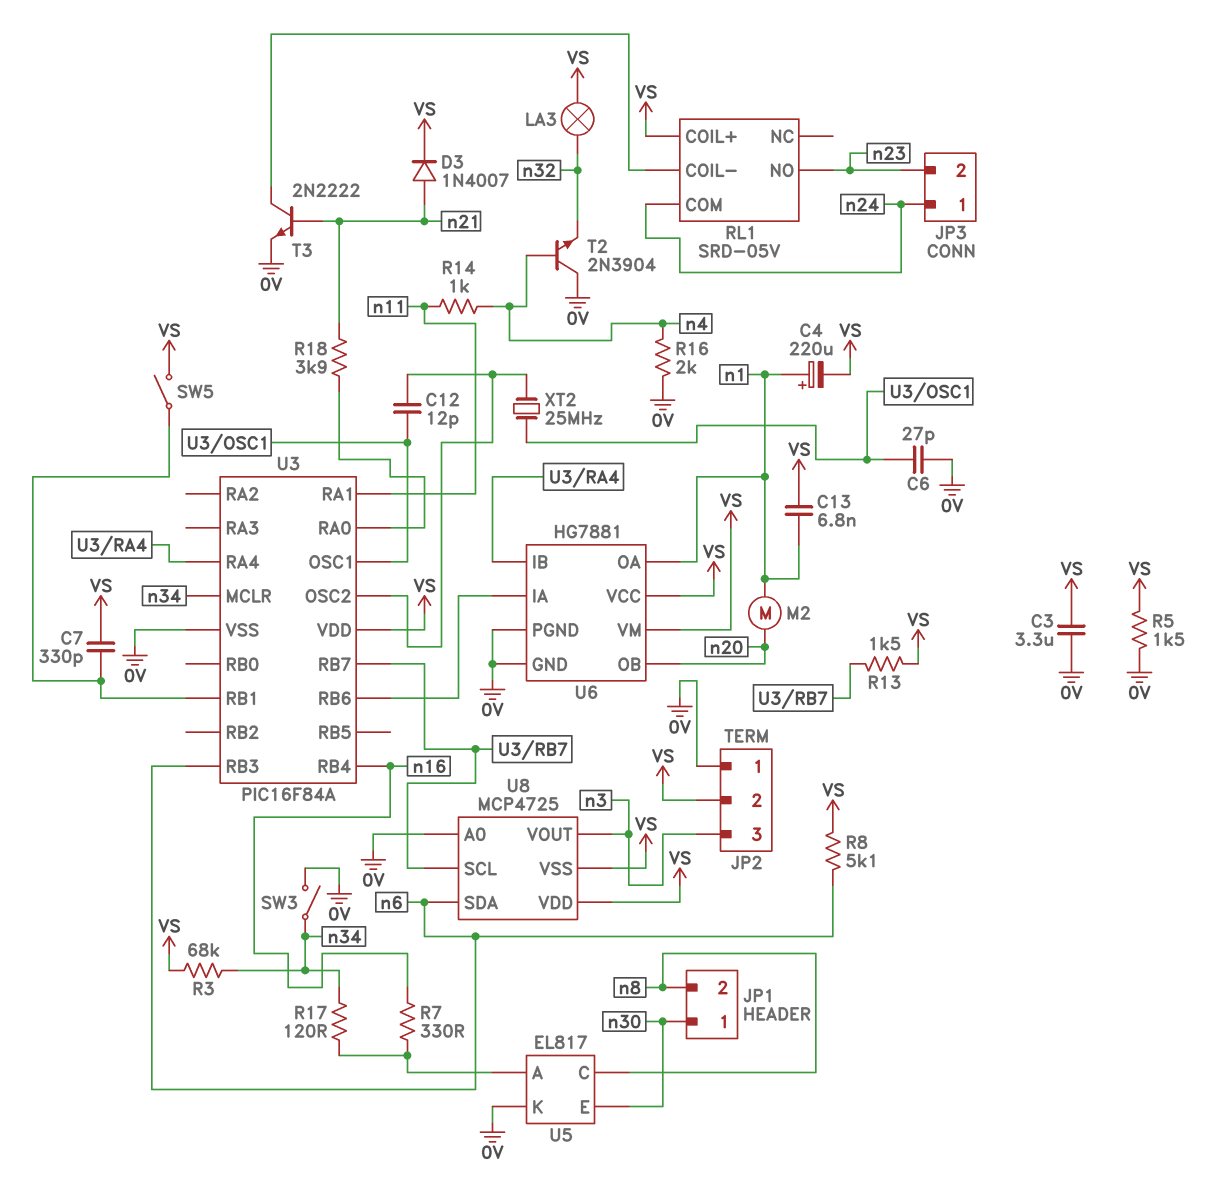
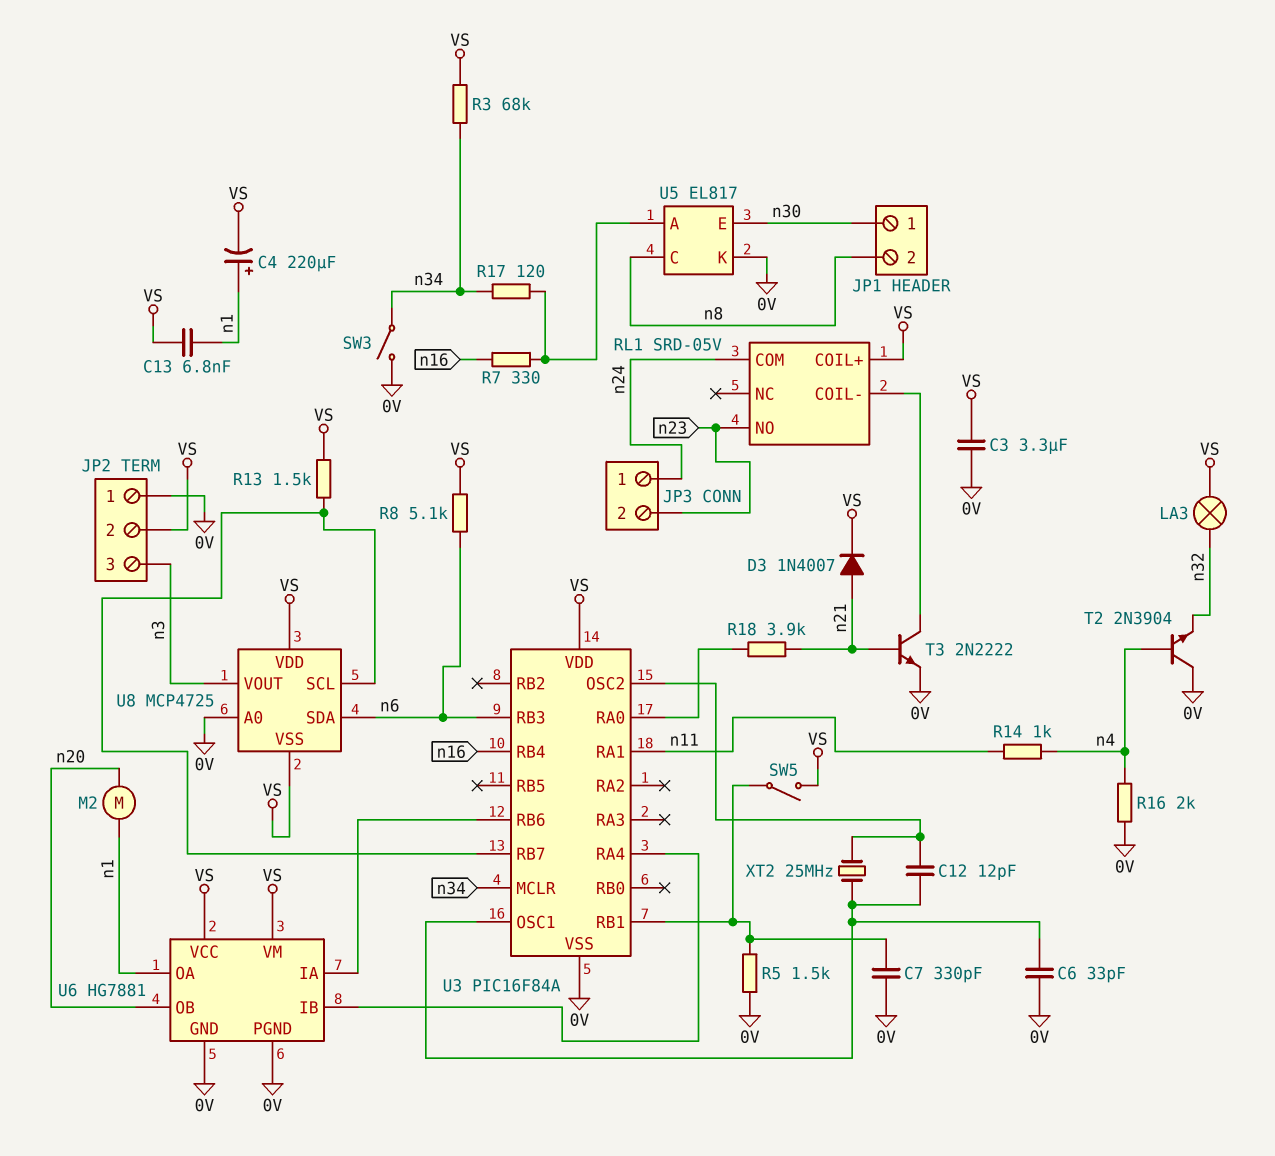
C6: 27pF (0V, U3/OSC1) -> 33pF (0V, U3/OSC1)
C7: 330pF (U3/RB1, VS) -> 330pF (0V, U3/RB1)
R5: 1.5k (0V, VS) -> 1.5k (0V, U3/RB1)

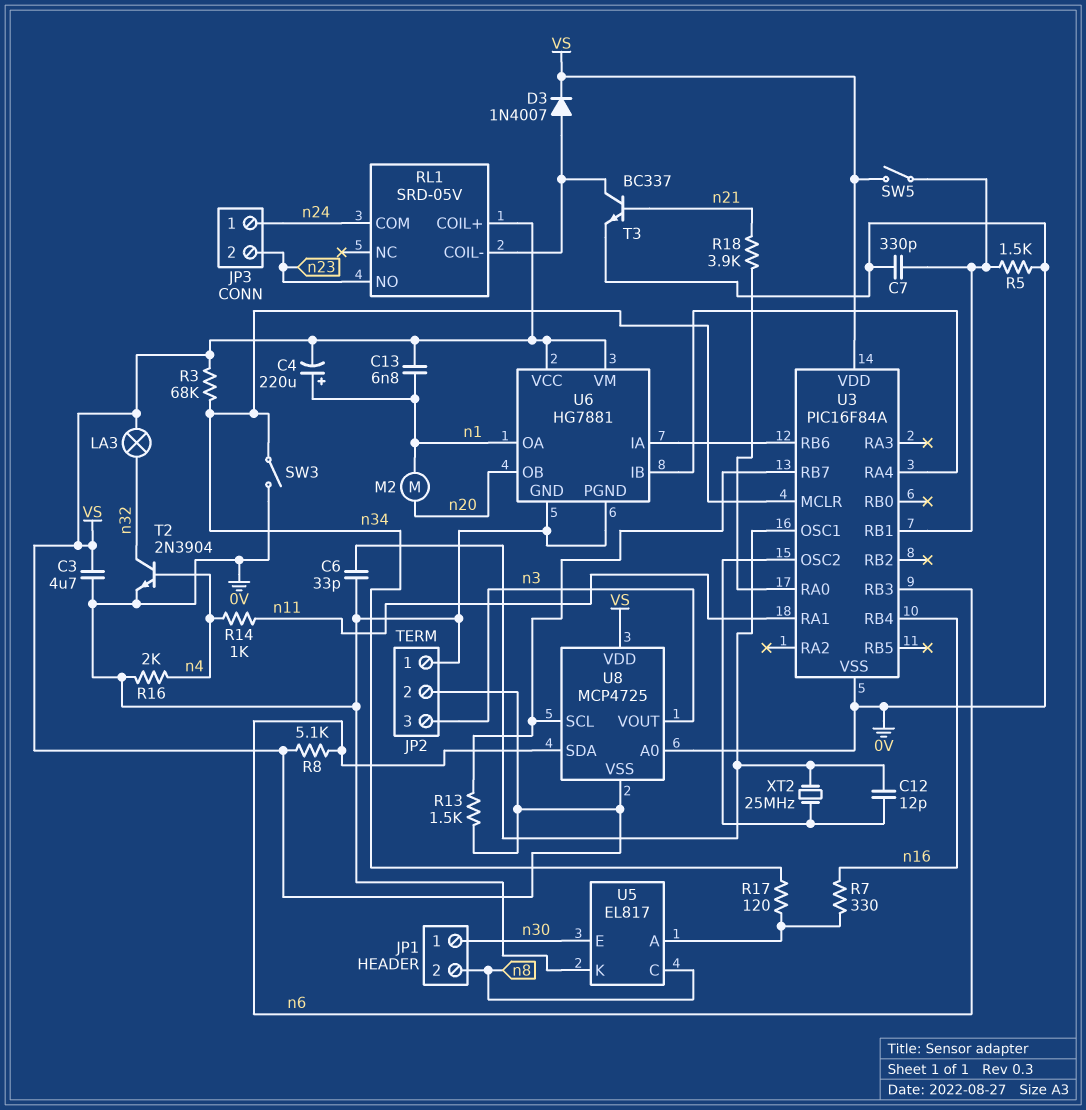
C3: 3.3uF (0V, VS) -> 4.7uF (0V, VS)
D3: diode 1N4007 (A n21, K VS) -> diode 1N4007 (A RL1/COIL-, K VS)
T2: NPN 2N3904 (B n4, C 0V, E n32) -> NPN 2N3904 (B n4, C n32, E 0V)
T3: NPN 2N2222 (B n21, C RL1/COIL-, E 0V) -> NPN BC337 (B n21, C RL1/COIL-, E 0V)

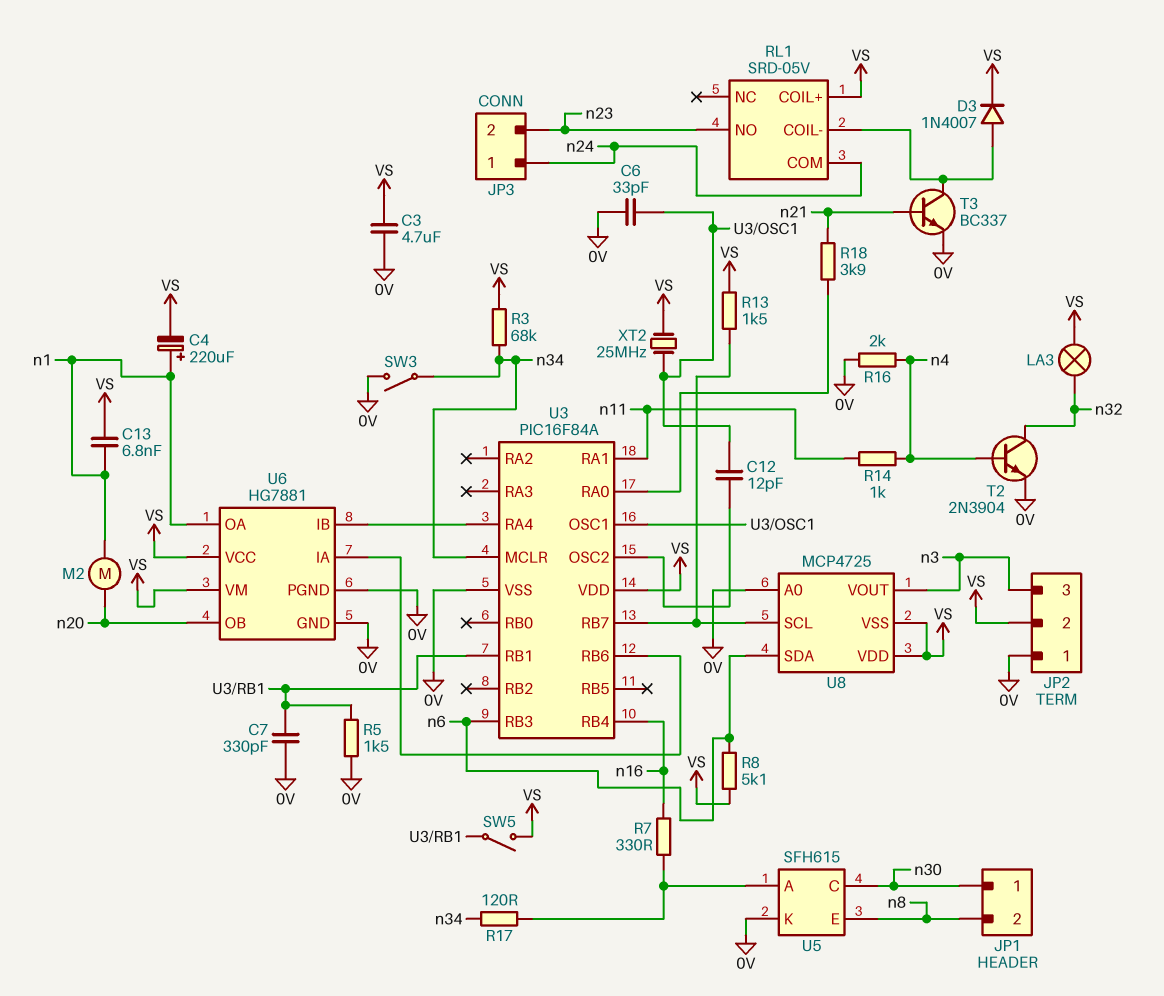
U5: EL817 -> SFH615
U5 pin C: n8 -> n30
U5 pin E: n30 -> n8
XT2: 25MHz (U3/OSC1, U3/OSC2) -> 25MHz (U3/OSC1, VS)

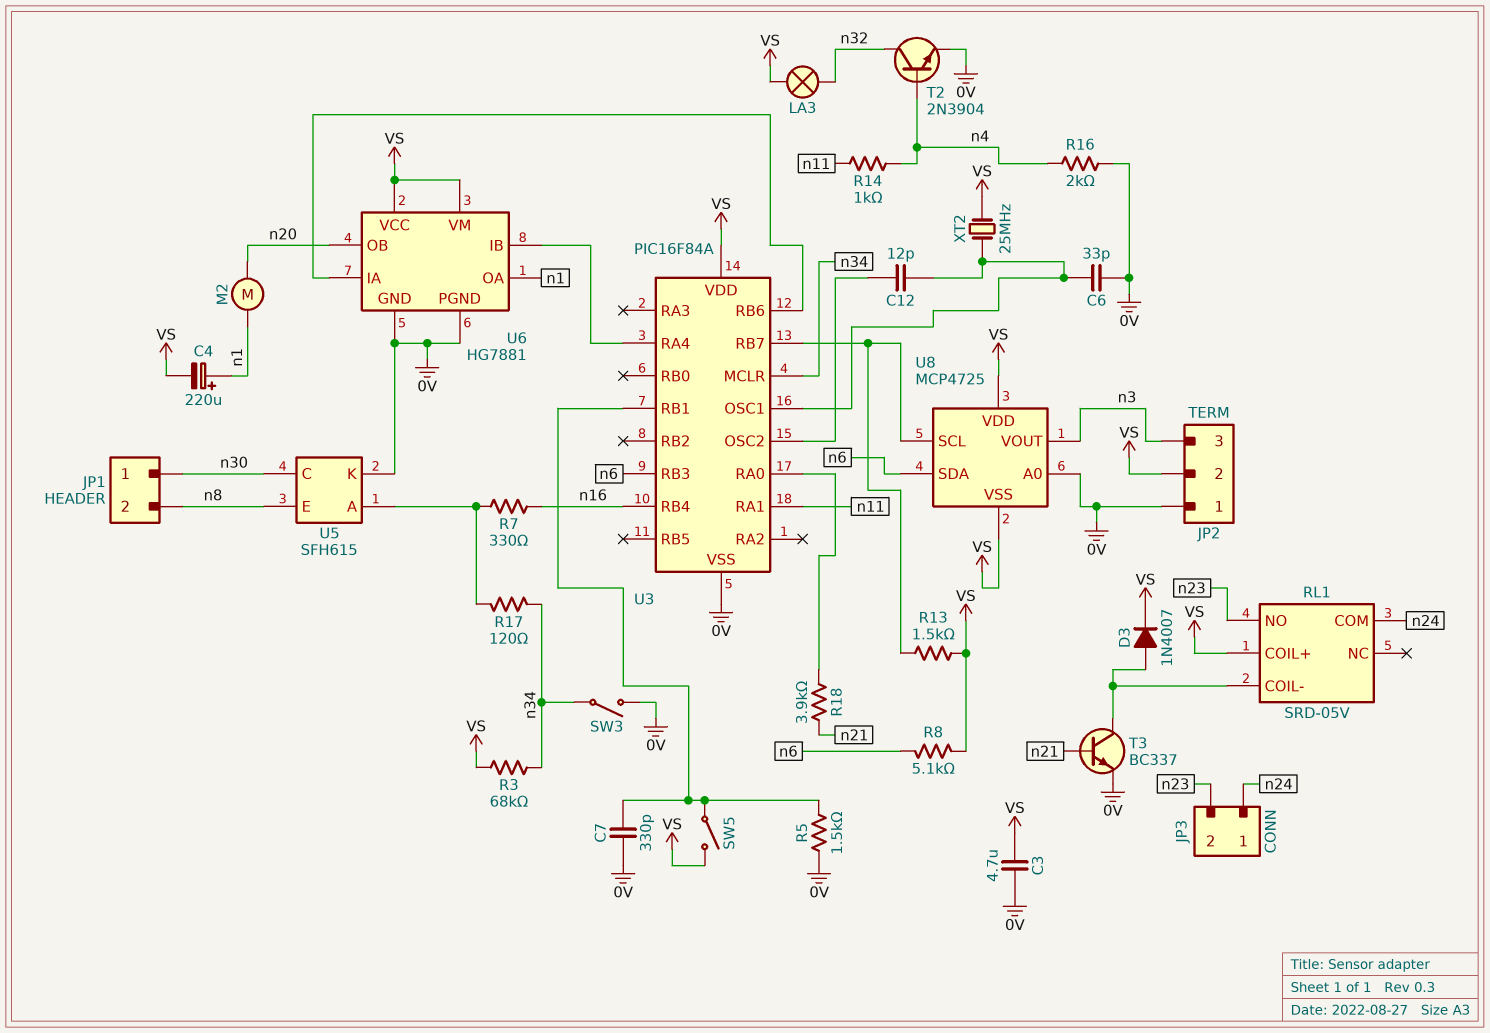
C13: 6.8nF (VS, n1) -> none

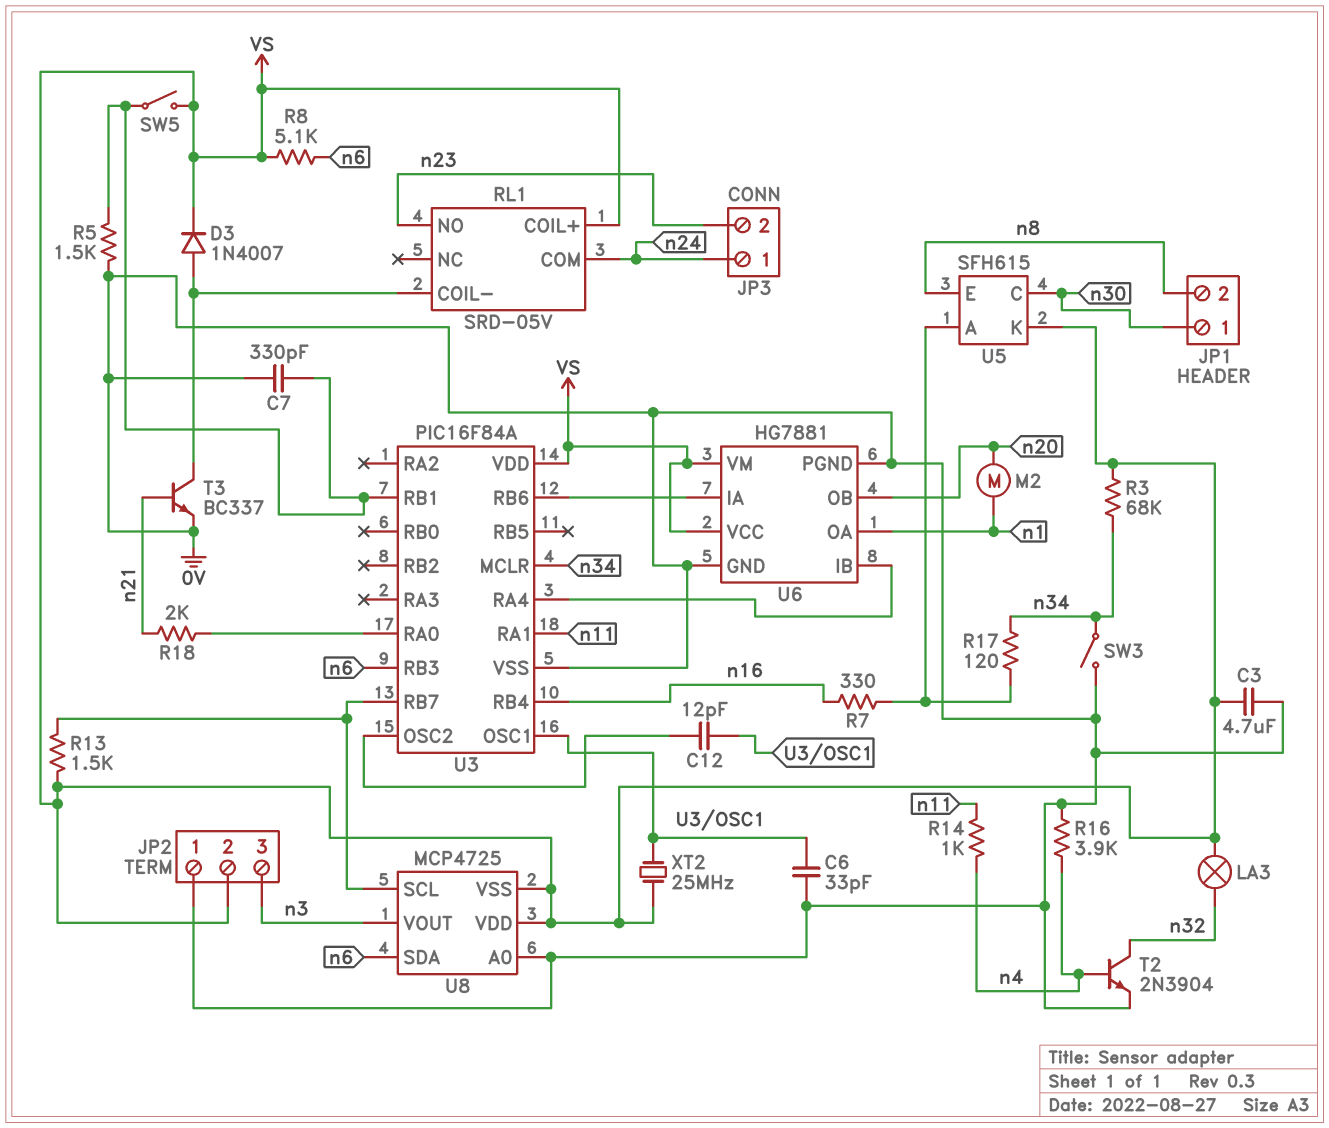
C4: 220uF (plus n1, minus VS) -> none
R16: 2k (0V, n4) -> 3.9k (0V, n4)
R18: 3.9k (U3/RA0, n21) -> 2k (U3/RA0, n21)
U5 pin K: 0V -> VS

